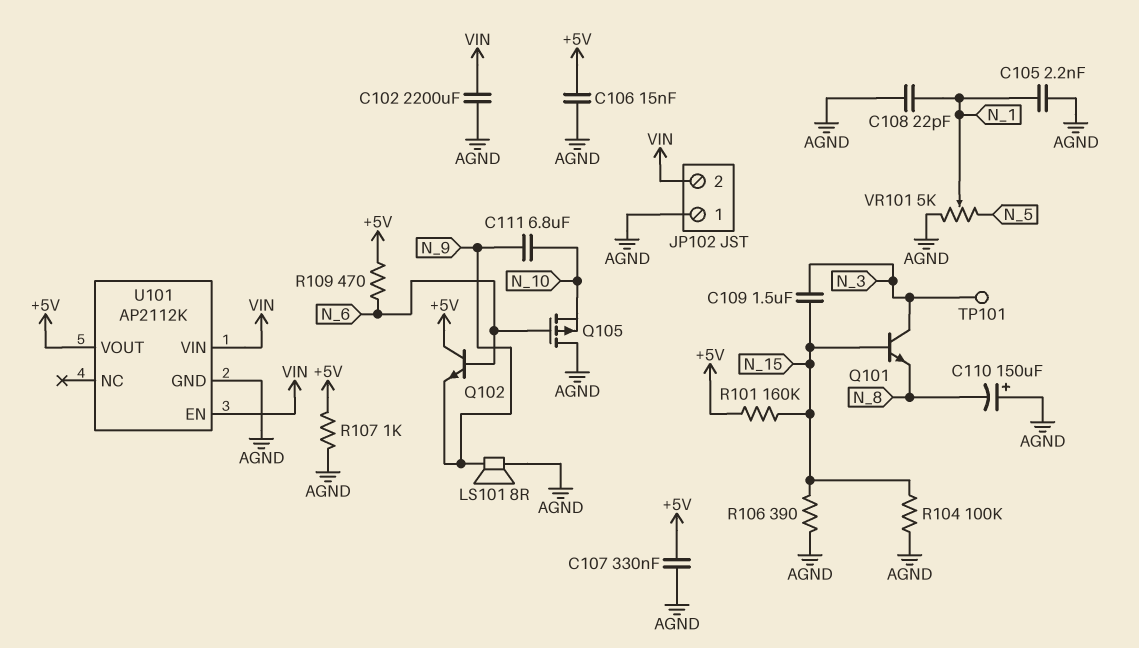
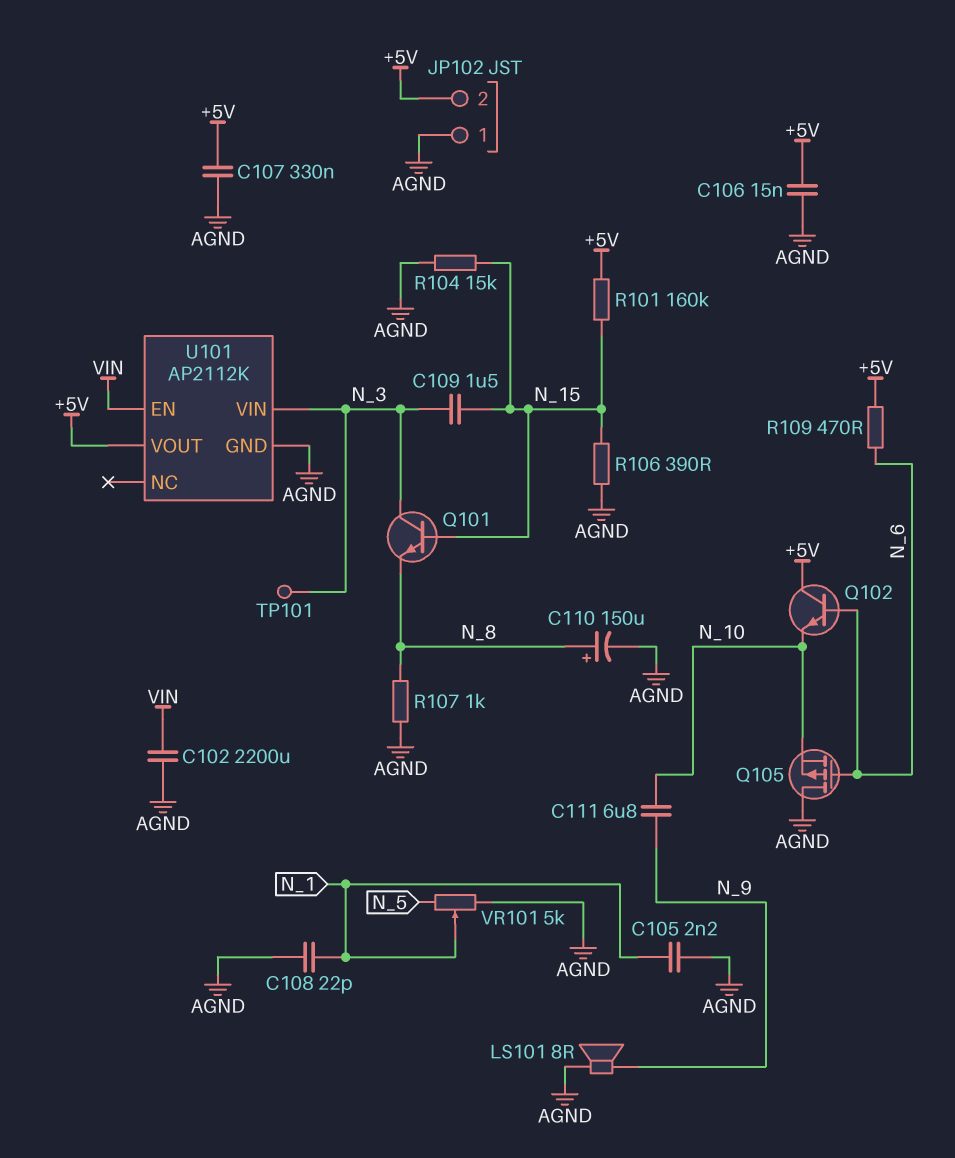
C110: 150uF (plus AGND, minus N_8) -> 150uF (plus N_8, minus AGND)
JP102 pin 2: VIN -> +5V
Q102: NPN (B N_6, C +5V, E N_9) -> NPN (B N_6, C +5V, E N_10)
R104: 100k (AGND, N_15) -> 15k (AGND, N_15)
R107: 1k (+5V, AGND) -> 1k (AGND, N_8)
U101 pin VIN: VIN -> N_3

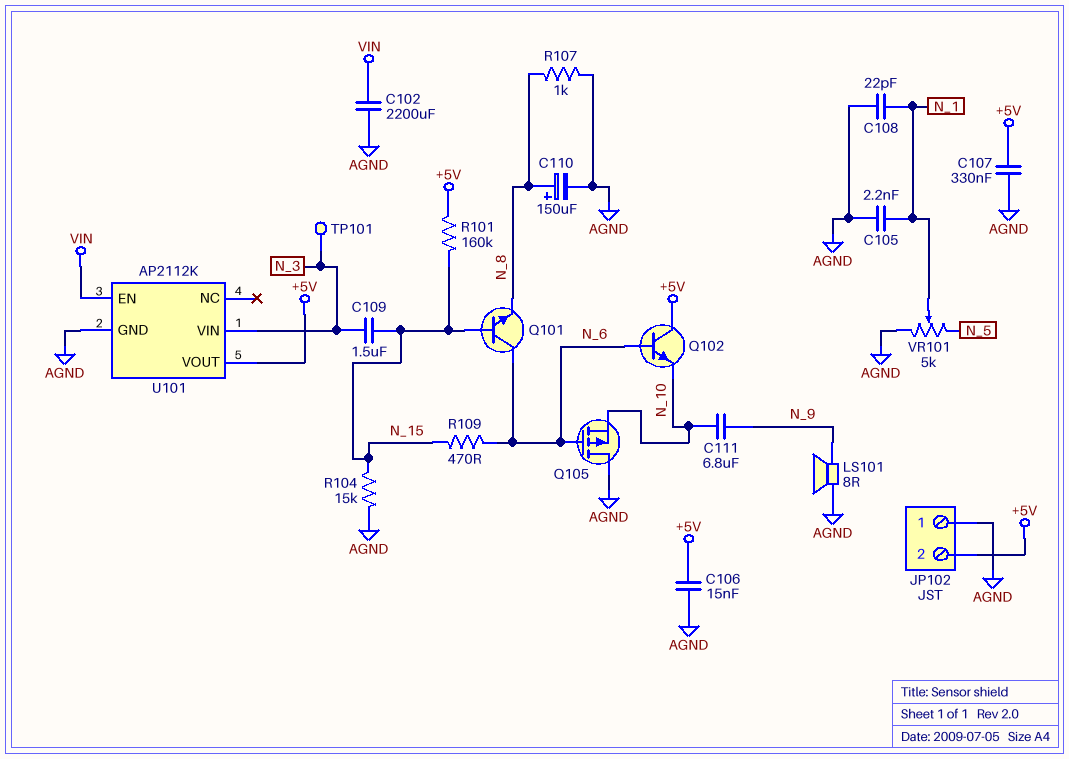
Q101: NPN (B N_15, C N_3, E N_8) -> NPN (B N_15, C N_6, E N_8)
R106: 390 (AGND, N_15) -> none
R109: 470 (+5V, N_6) -> 470 (N_6, N_15)

